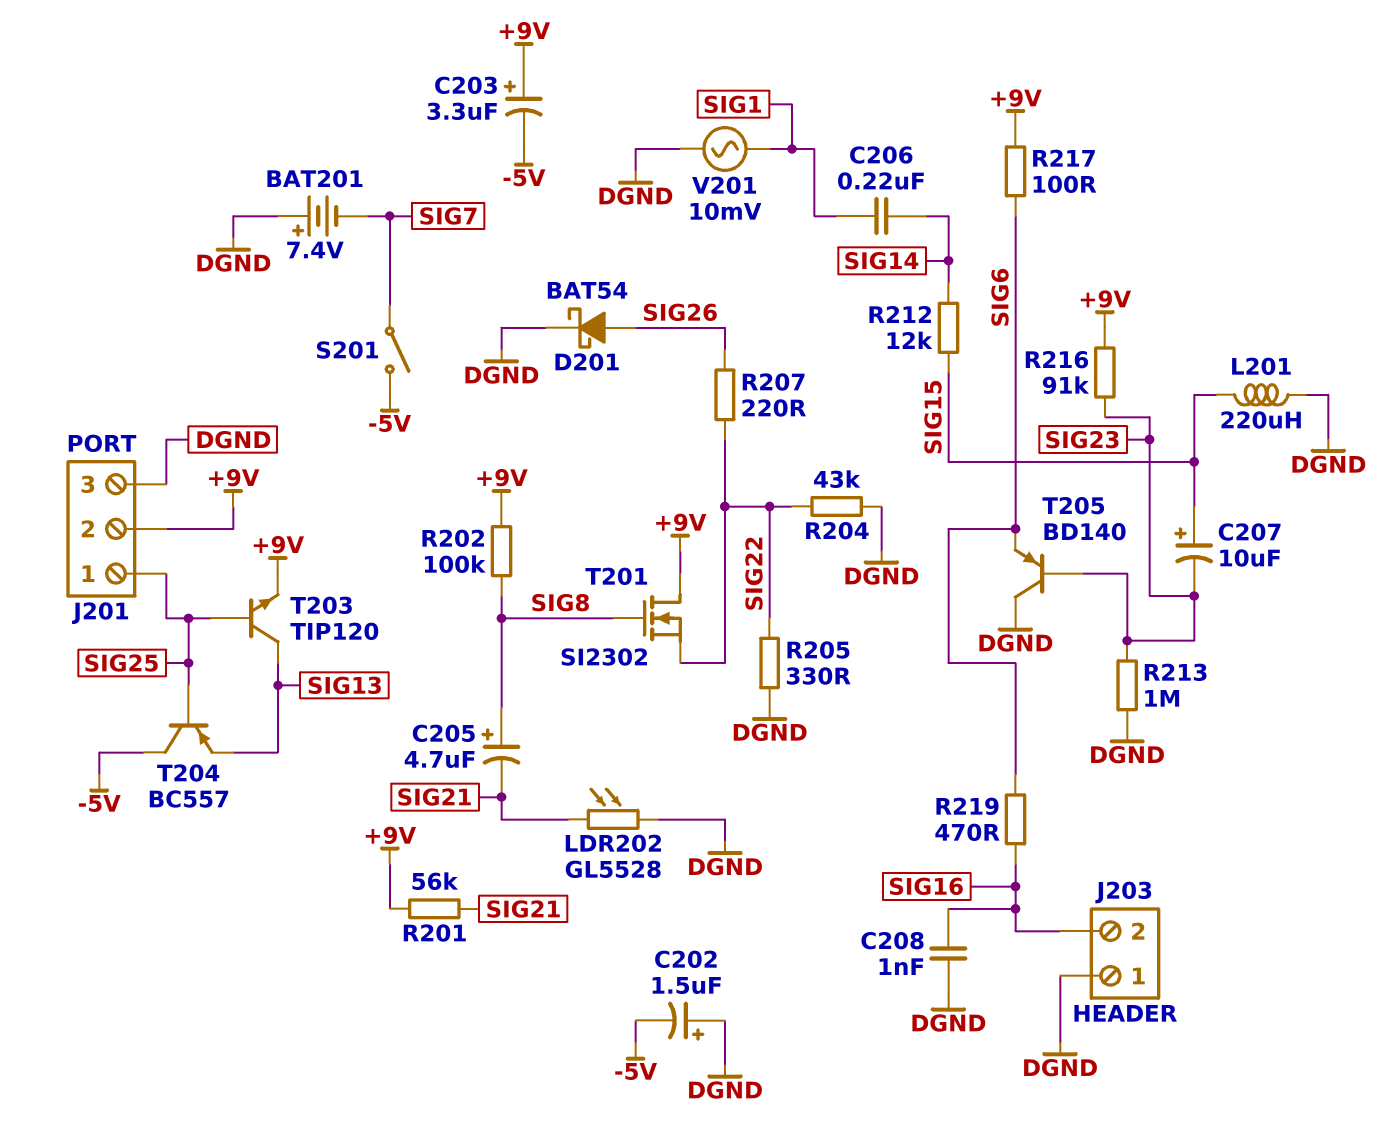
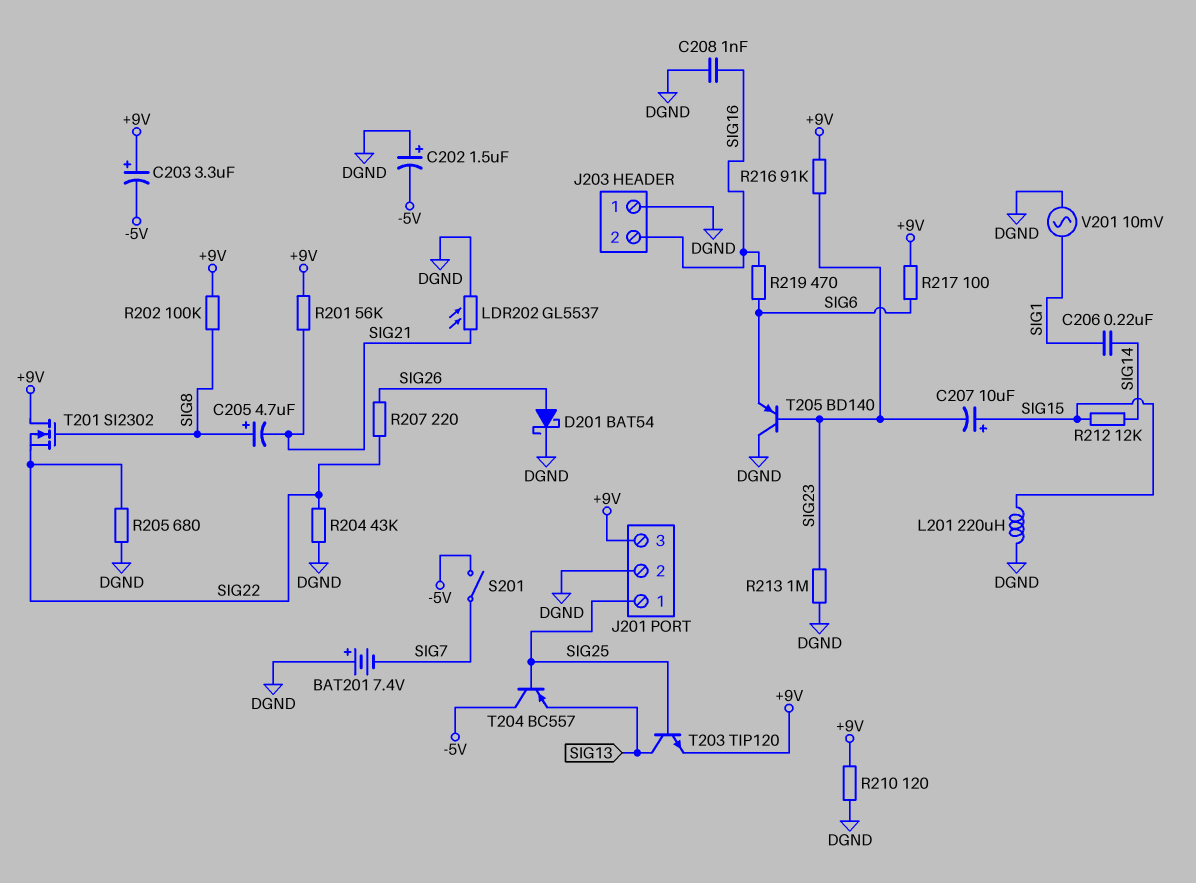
J201 pin 2: +9V -> DGND
J201 pin 3: DGND -> +9V
LDR202: GL5528 (DGND, SIG21) -> GL5537 (DGND, SIG21)
R205: 330 (DGND, SIG22) -> 680 (DGND, SIG22)
R210: none -> 120 (+9V, DGND)

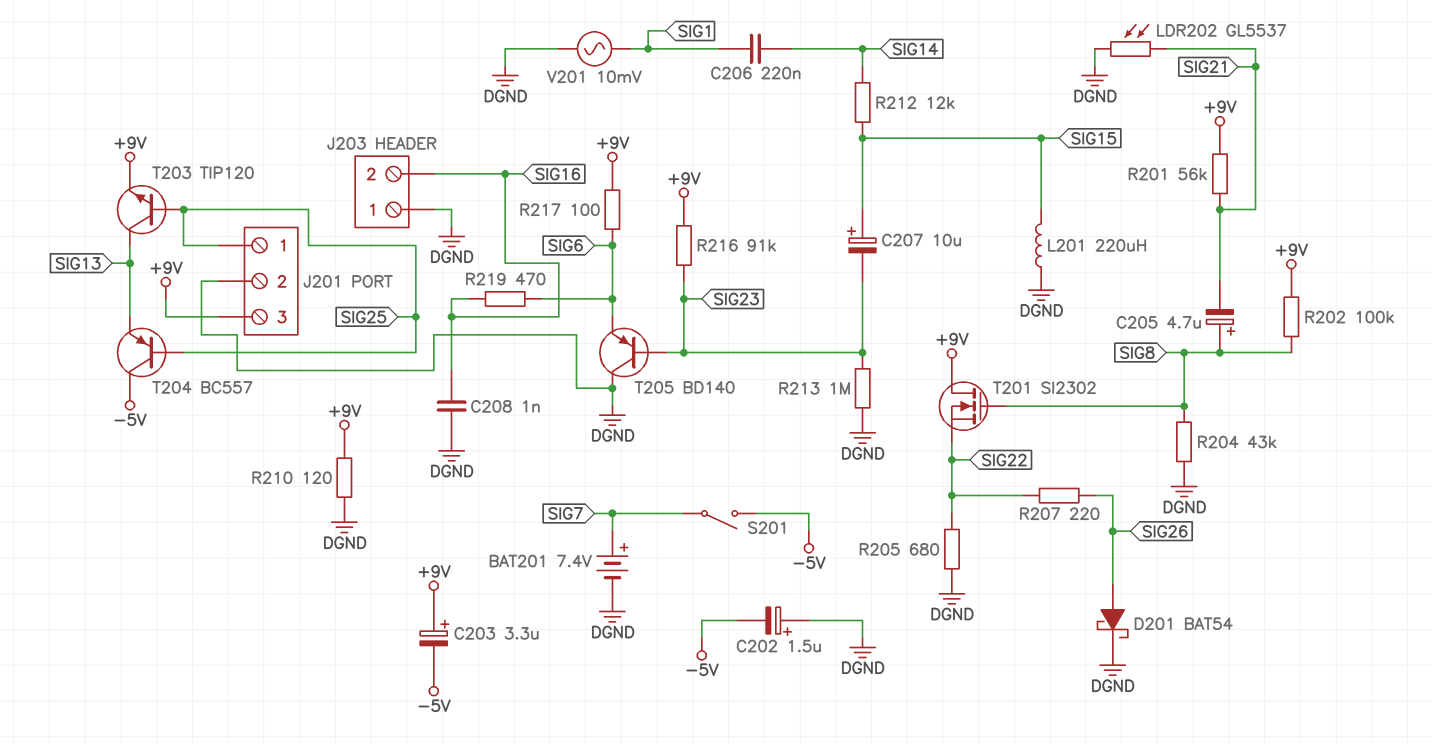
BAT201: 7.4V (plus DGND, minus SIG7) -> 7.4V (plus SIG7, minus DGND)
R204: 43k (DGND, SIG22) -> 43k (DGND, SIG8)

